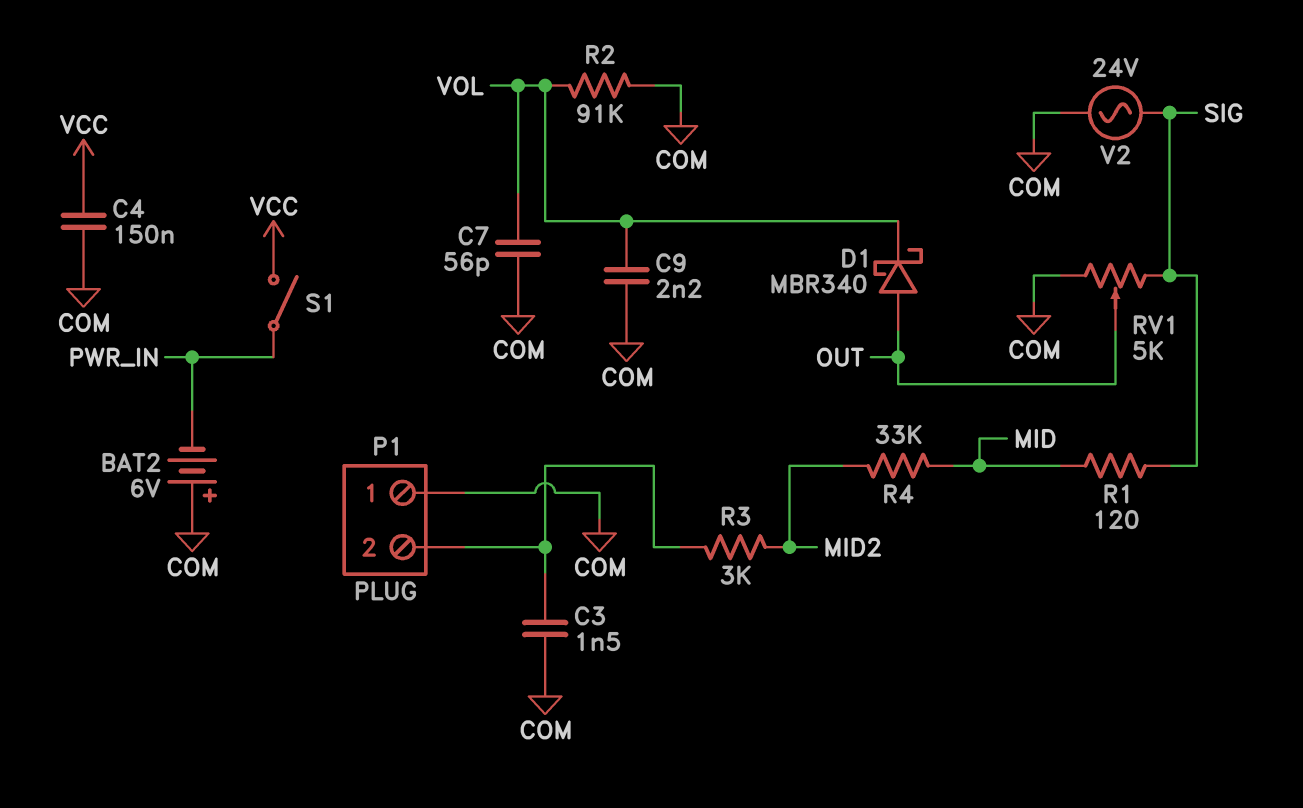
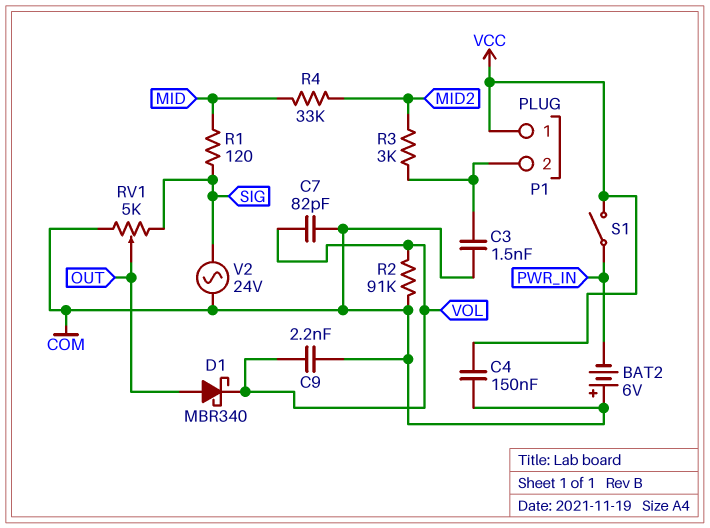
C7: 56pF (COM, VOL) -> 82pF (COM, VOL)
P1 pin 1: COM -> VCC

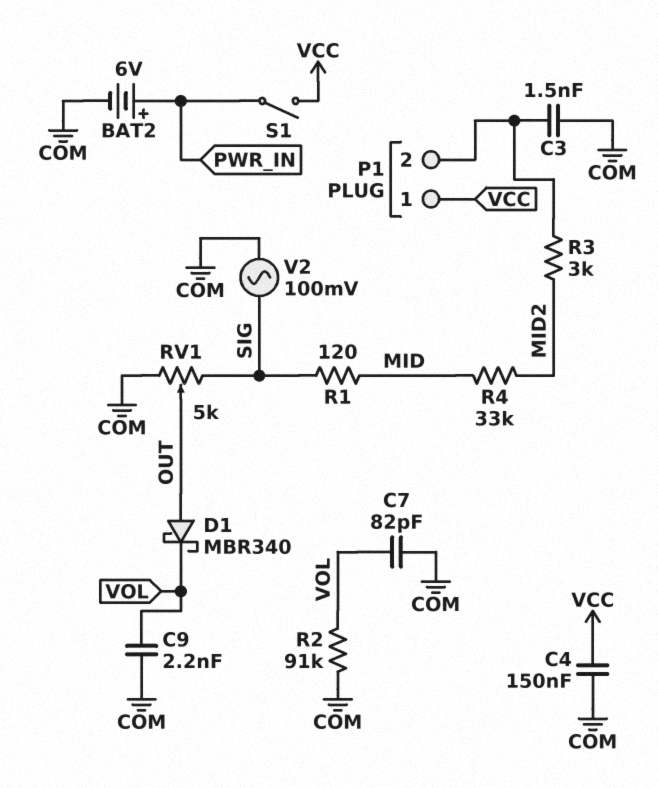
BAT2: 6V (plus COM, minus PWR_IN) -> 6V (plus PWR_IN, minus COM)
V2: AC 24V (COM, SIG) -> AC 100mV (COM, SIG)

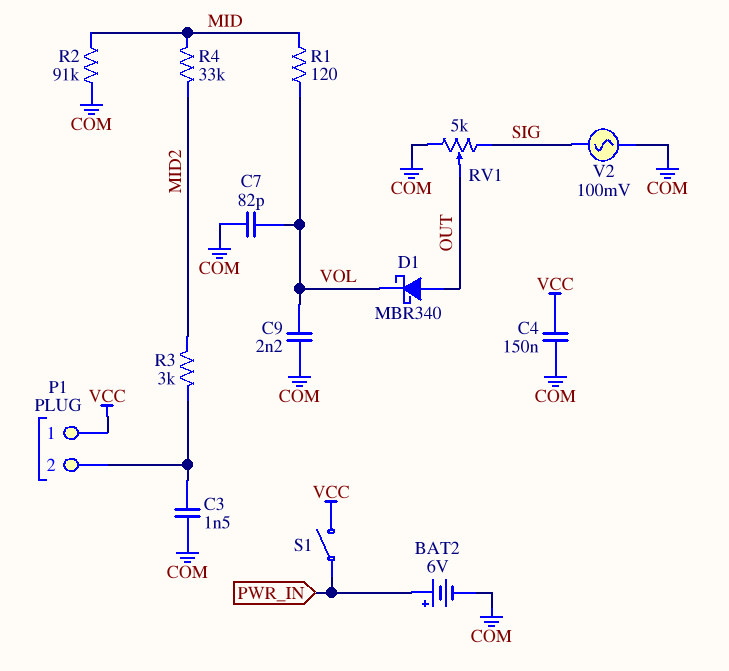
R1: 120 (MID, SIG) -> 120 (MID, VOL)
R2: 91k (COM, VOL) -> 91k (COM, MID)

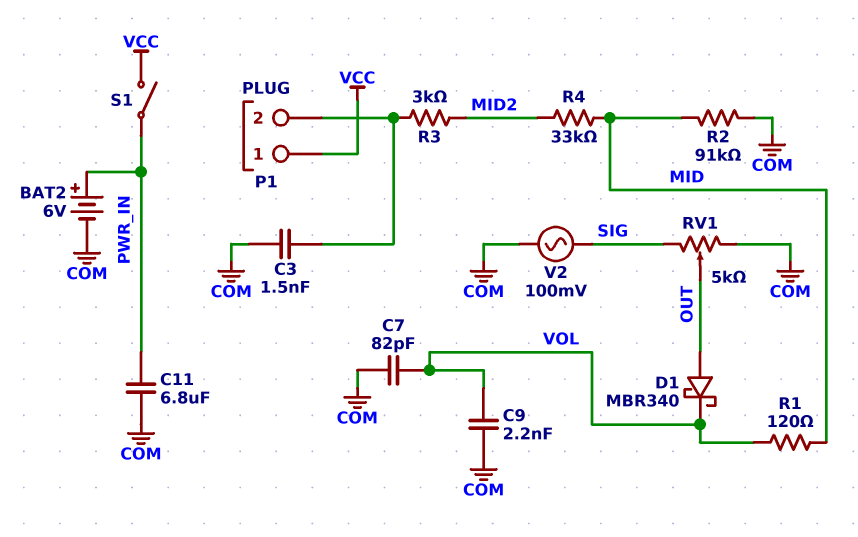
C4: 150nF (COM, VCC) -> none
C11: none -> 6.8uF (COM, PWR_IN)

